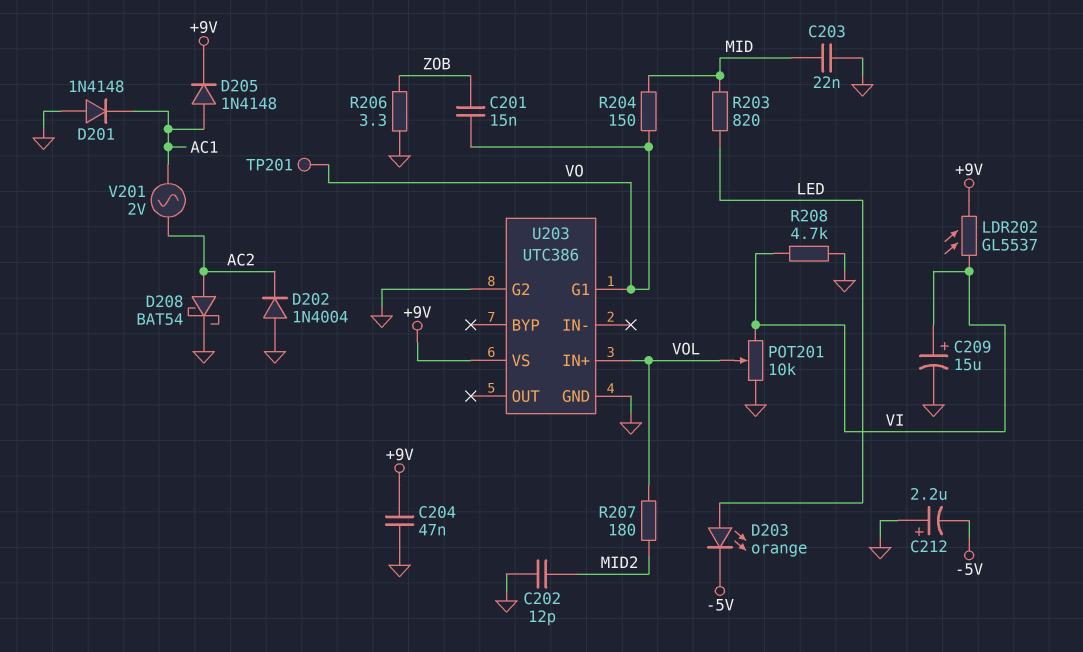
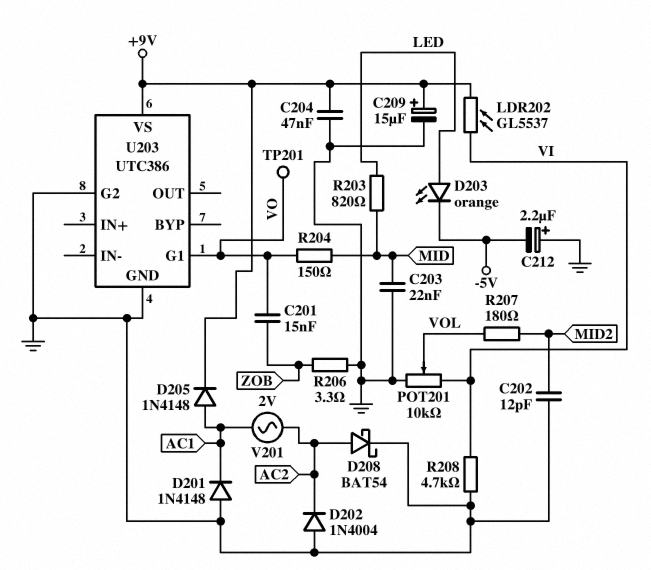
C209: 15uF (plus VI, minus GND) -> 15uF (plus +9V, minus GND)
U203 pin IN+: VOL -> none

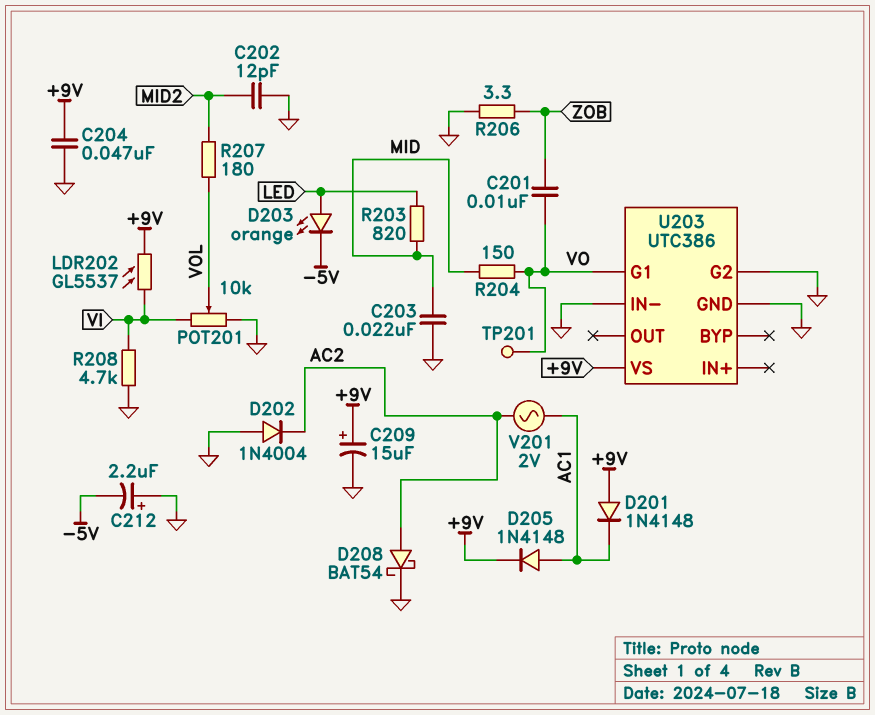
C201: 15nF (VO, ZOB) -> 10nF (VO, ZOB)
D201: diode 1N4148 (A GND, K AC1) -> diode 1N4148 (A +9V, K AC1)
U203 pin IN-: none -> GND

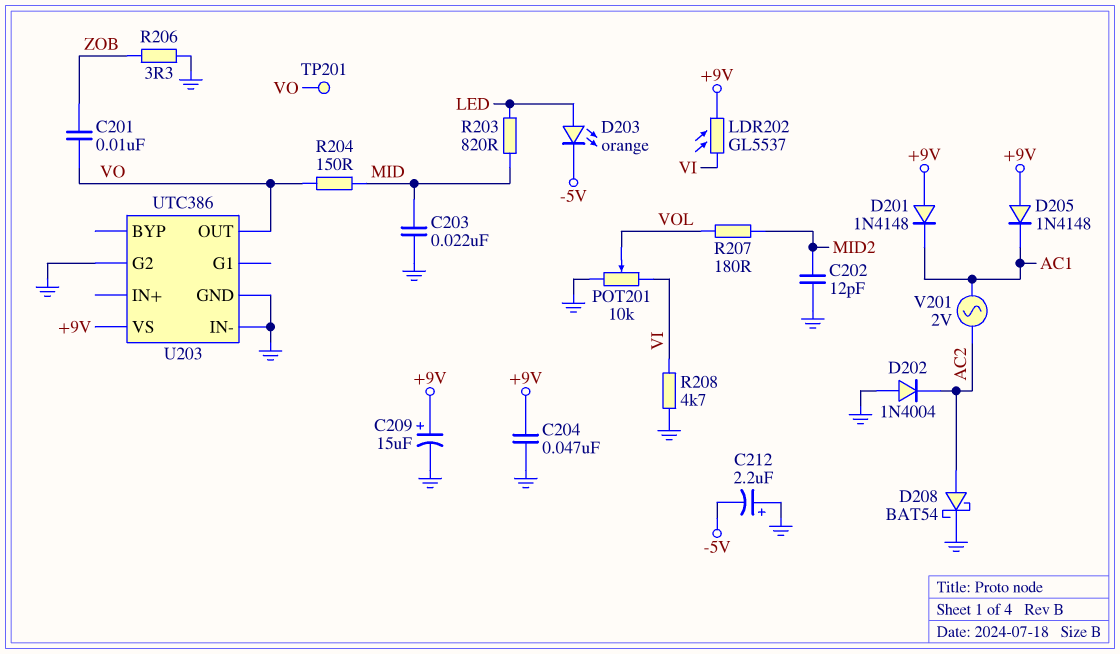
D205: diode 1N4148 (A AC1, K +9V) -> diode 1N4148 (A +9V, K AC1)
U203 pin G1: VO -> none
U203 pin OUT: none -> VO

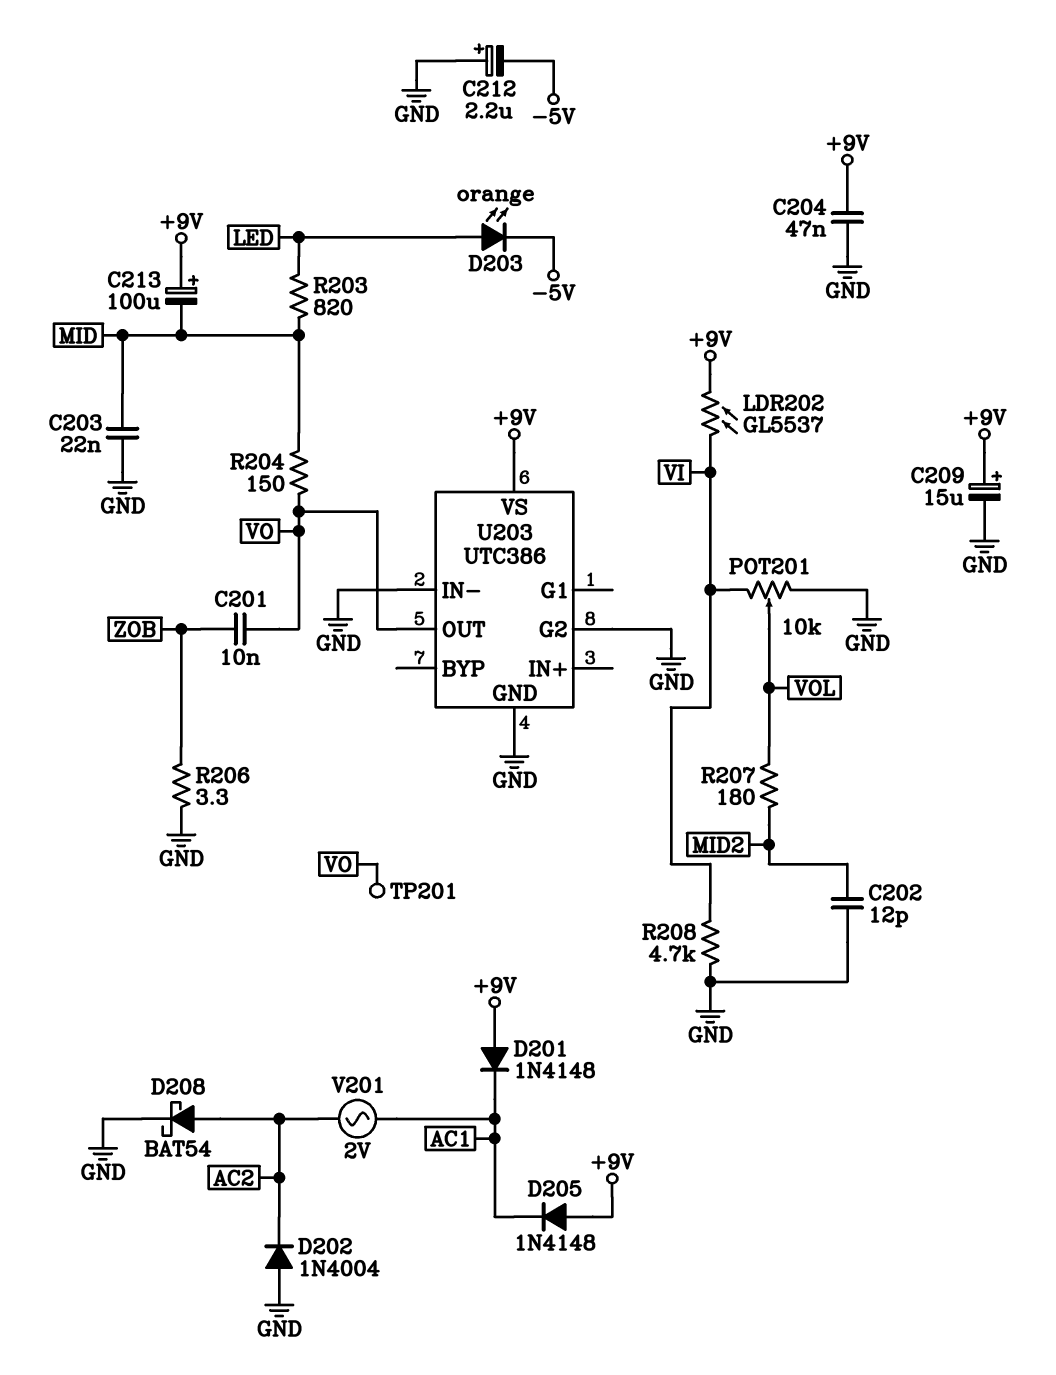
C213: none -> 100uF (plus +9V, minus MID)

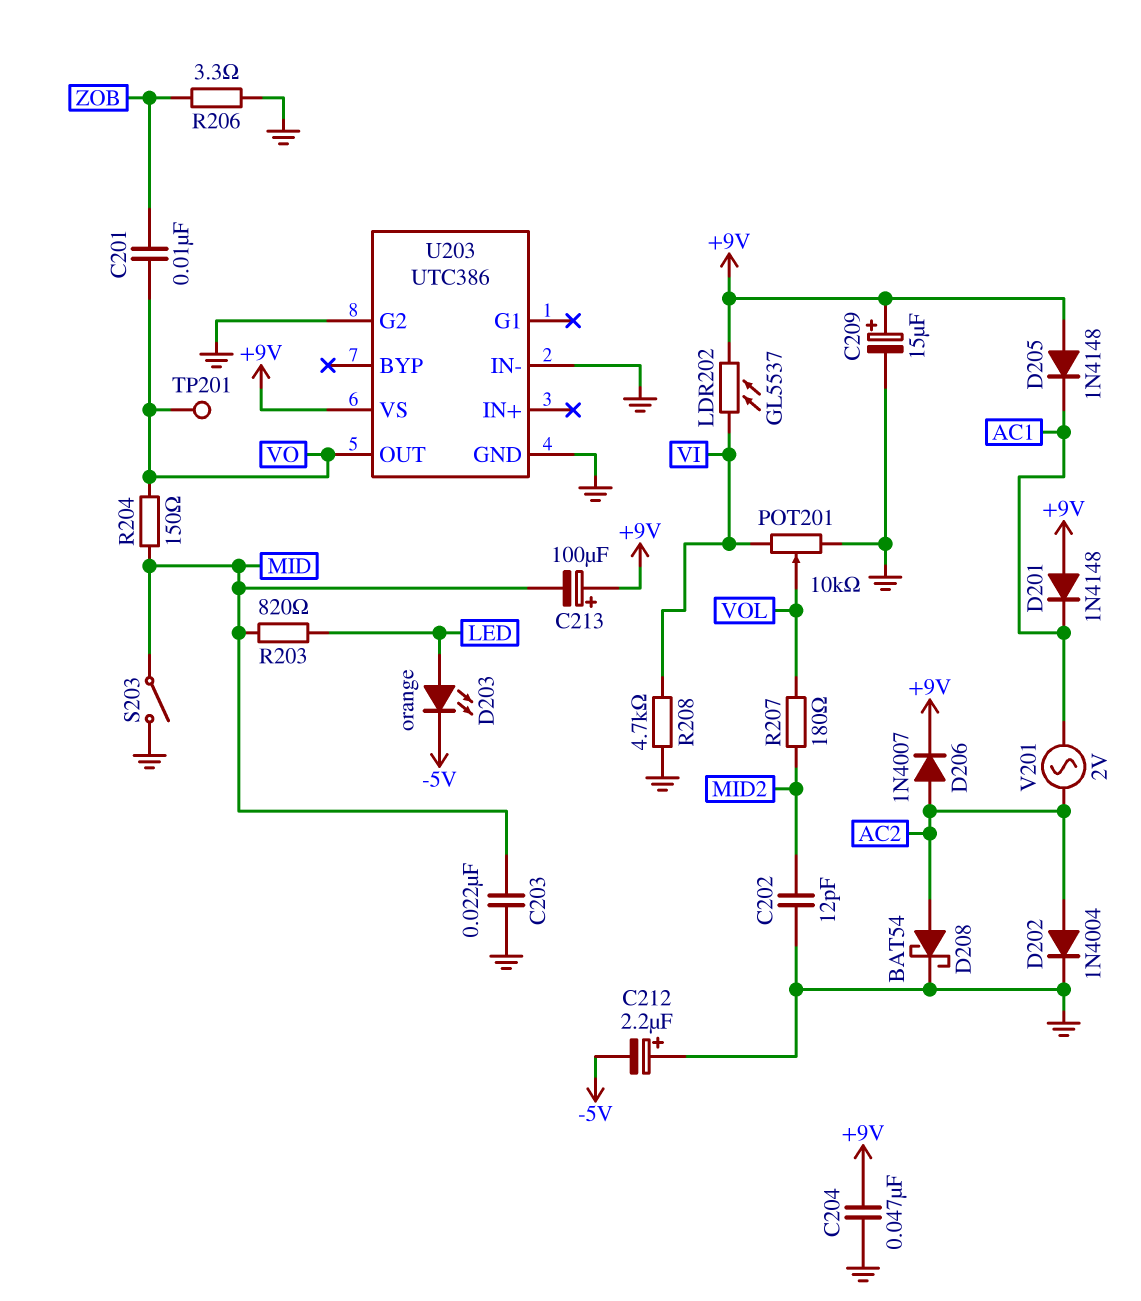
D202: diode 1N4004 (A GND, K AC2) -> diode 1N4004 (A AC2, K GND)
D206: none -> diode 1N4007 (A AC2, K +9V)
S203: none -> switch (GND, MID)

